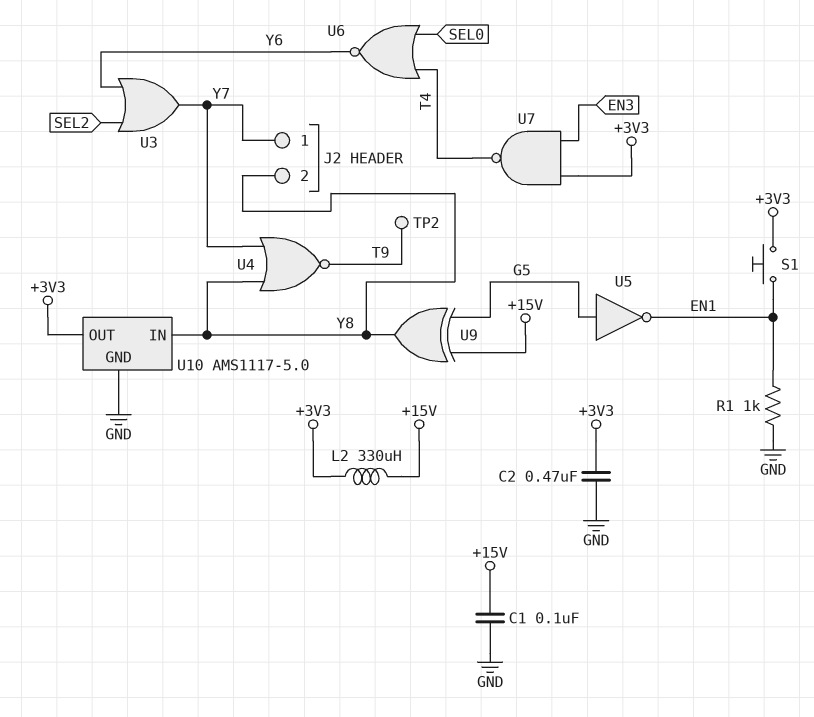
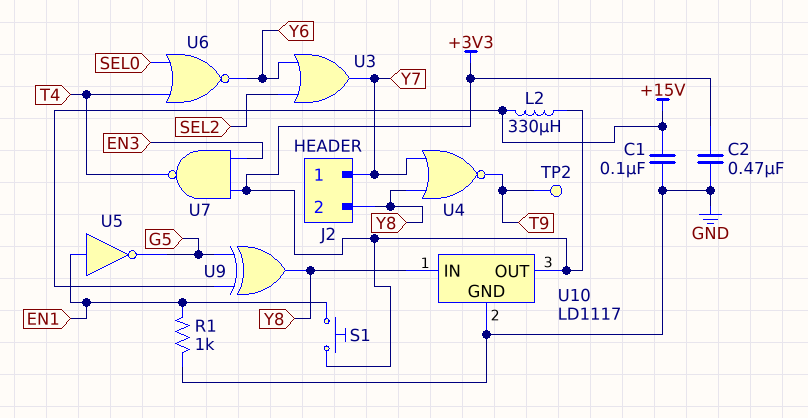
U5: NOT (in G5, out EN1) -> NOT (in EN1, out G5)
U10: AMS1117-5.0 -> LD1117

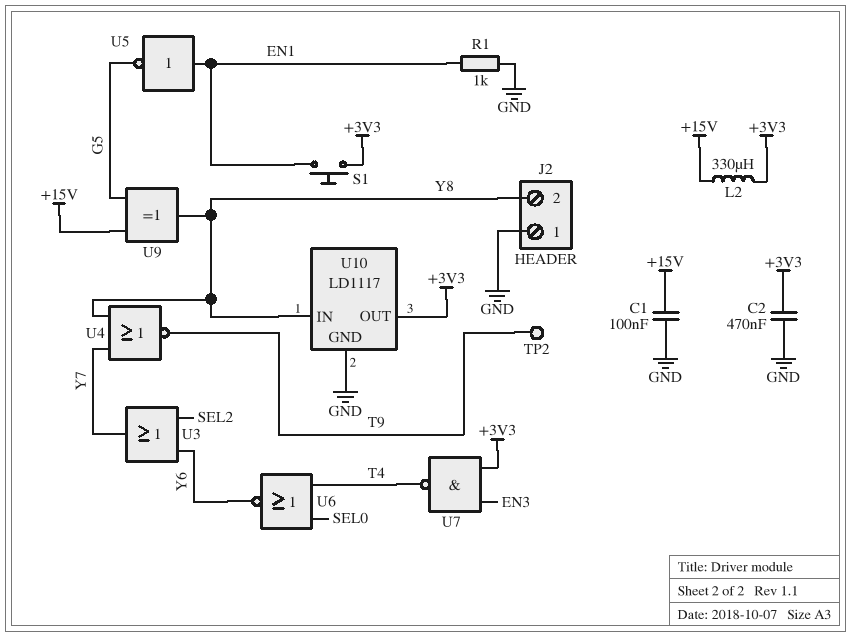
J2 pin 1: Y7 -> GND

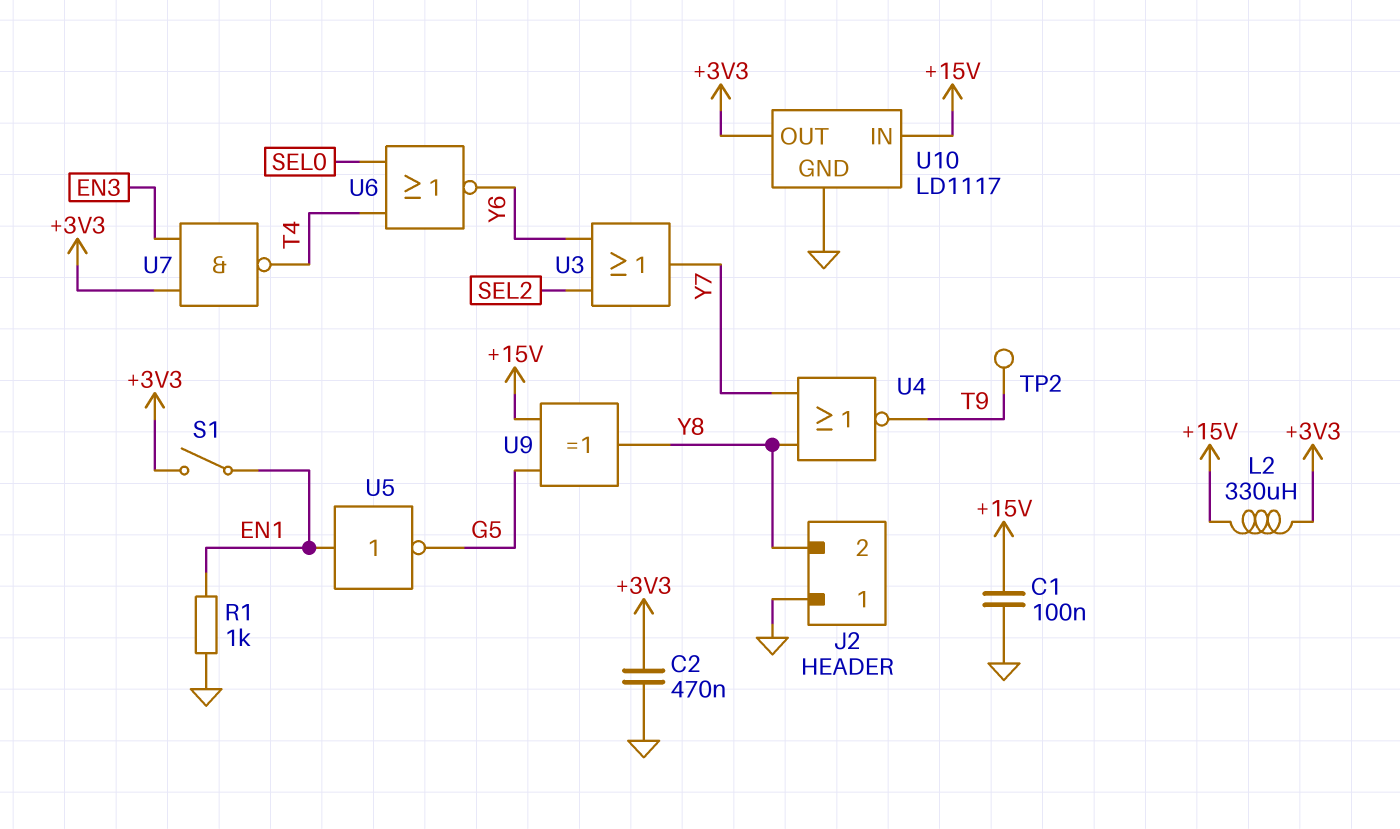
S1: button (+3V3, EN1) -> switch (+3V3, EN1)
U10 pin IN: Y8 -> +15V

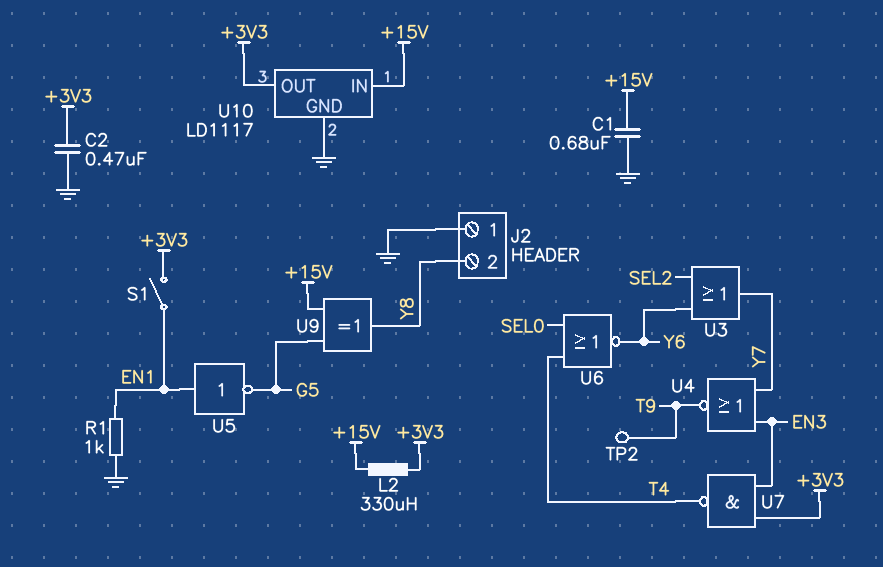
C1: 100nF (+15V, GND) -> 680nF (+15V, GND)
U4: NOR (in Y7, in Y8, out T9) -> NOR (in EN3, in Y7, out T9)

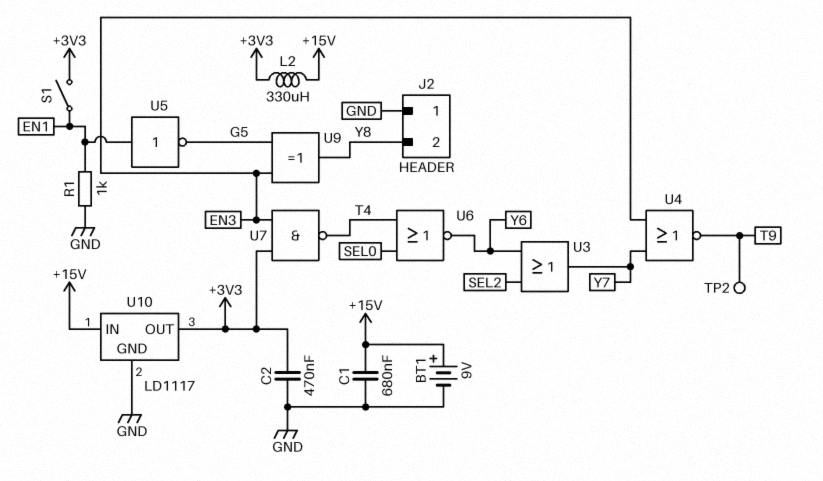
BT1: none -> 9V (plus +15V, minus GND)
U9: XOR (in +15V, in G5, out Y8) -> XOR (in EN3, in G5, out Y8)

